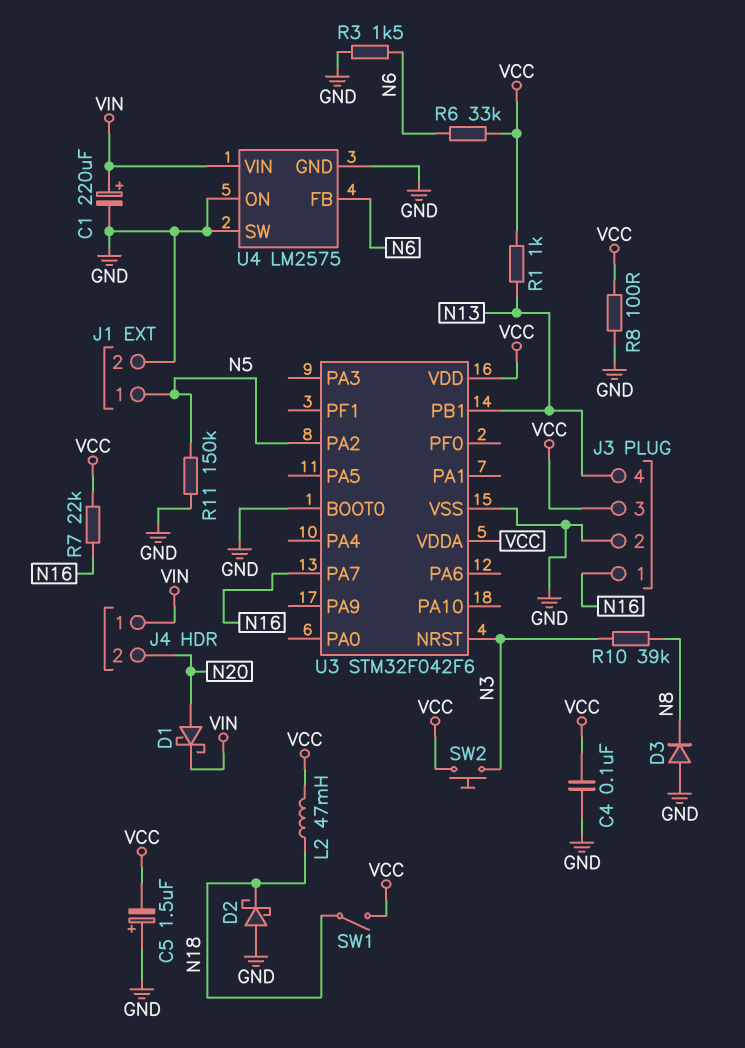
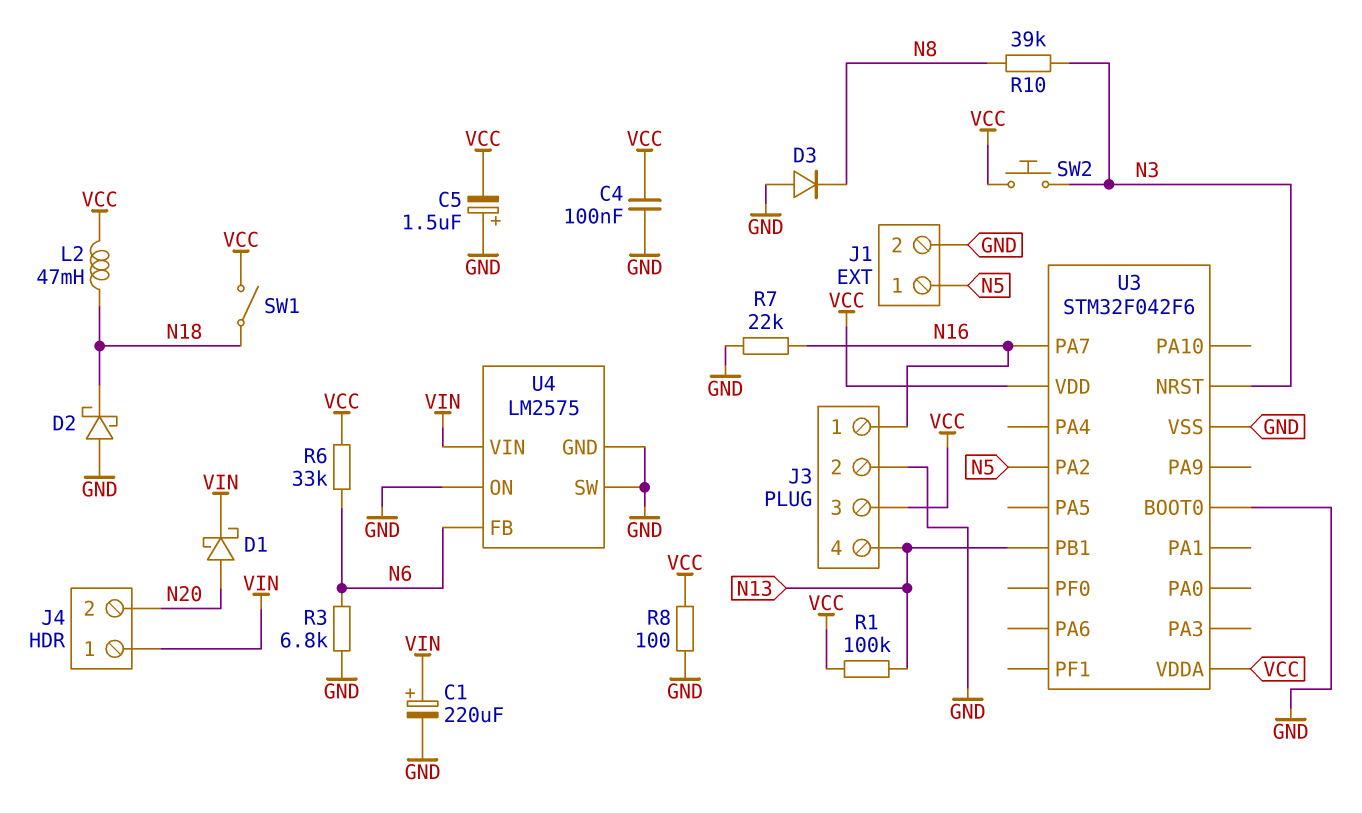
R1: 1k (N13, VCC) -> 100k (N13, VCC)
R3: 1.5k (GND, N6) -> 6.8k (GND, N6)
R7: 22k (N16, VCC) -> 22k (GND, N16)
R11: 150k (GND, N5) -> none

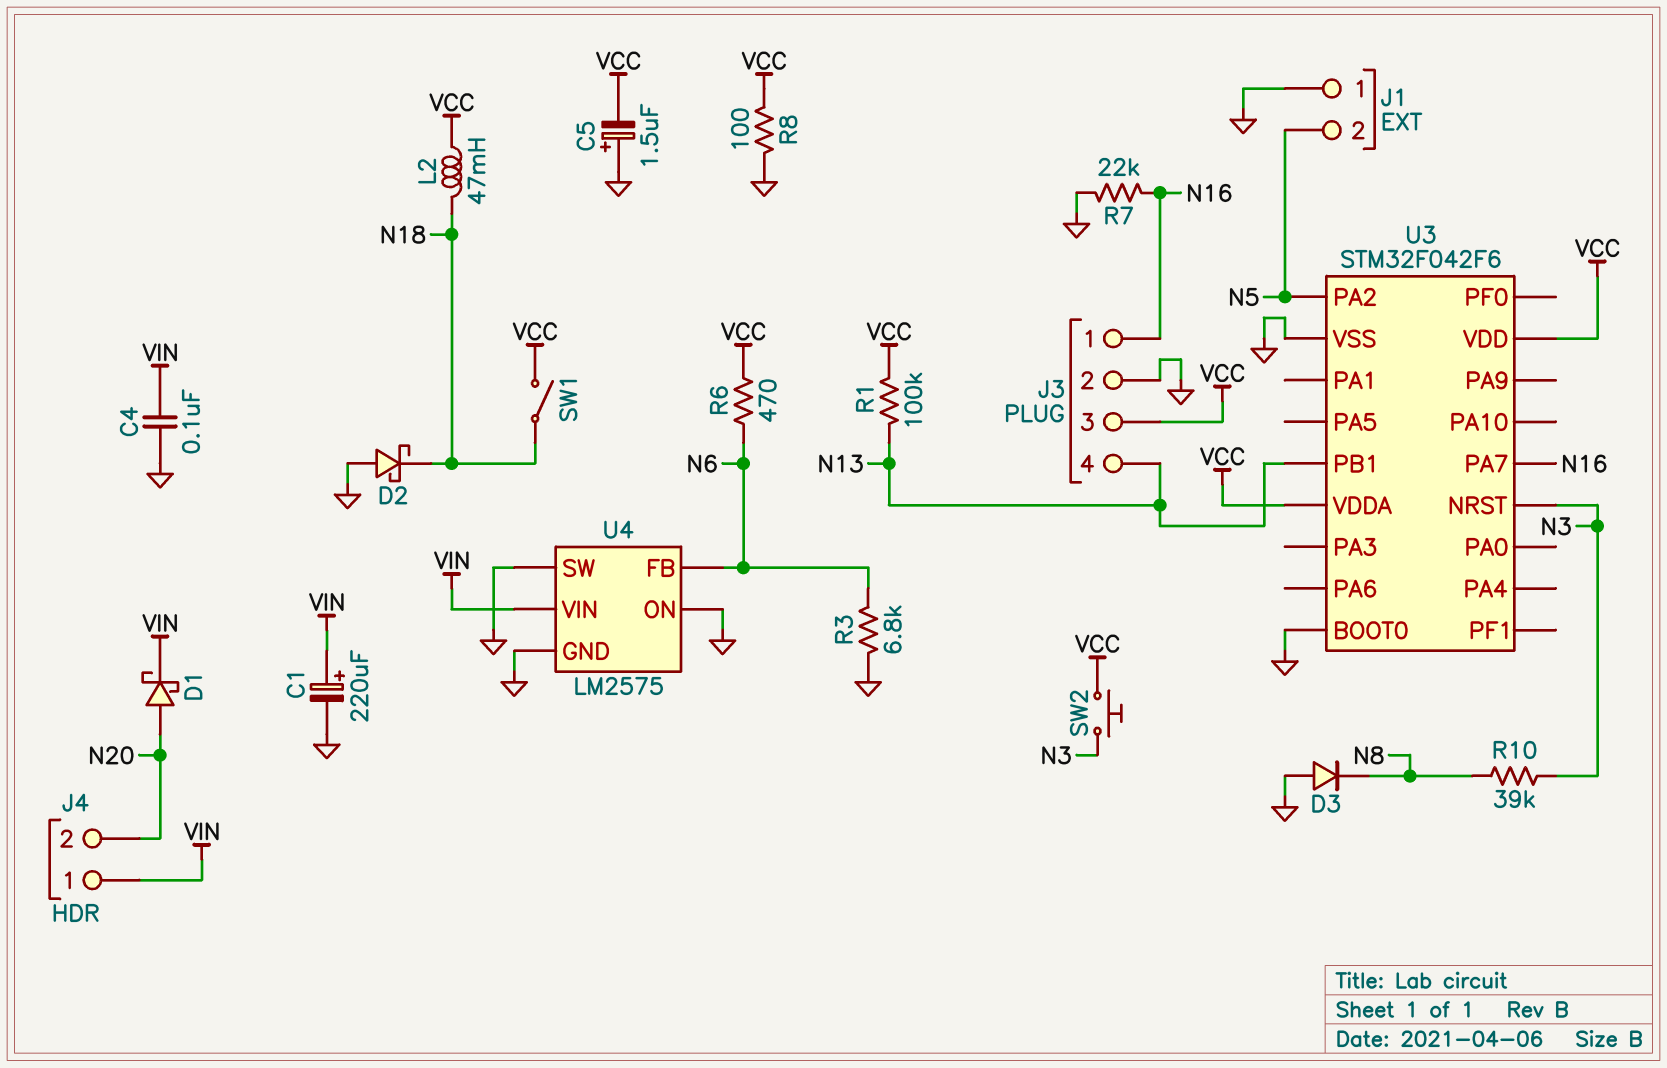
C4: 100nF (GND, VCC) -> 100nF (GND, VIN)
J1 pin 1: N5 -> GND
J1 pin 2: GND -> N5
R6: 33k (N6, VCC) -> 470 (N6, VCC)

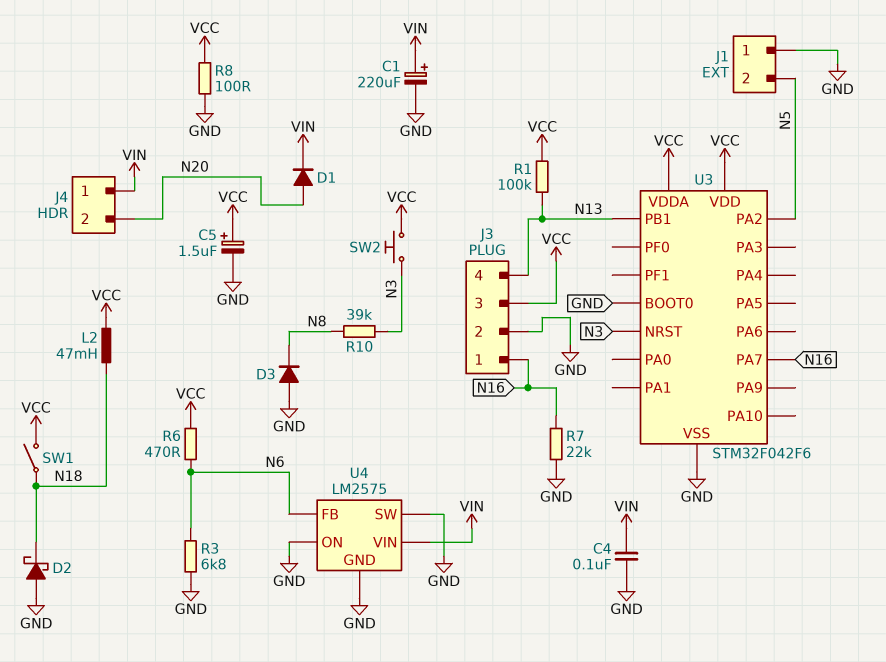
C5: 1.5uF (plus GND, minus VCC) -> 1.5uF (plus VCC, minus GND)
D1: schottky (A N20, K VIN) -> diode (A N20, K VIN)

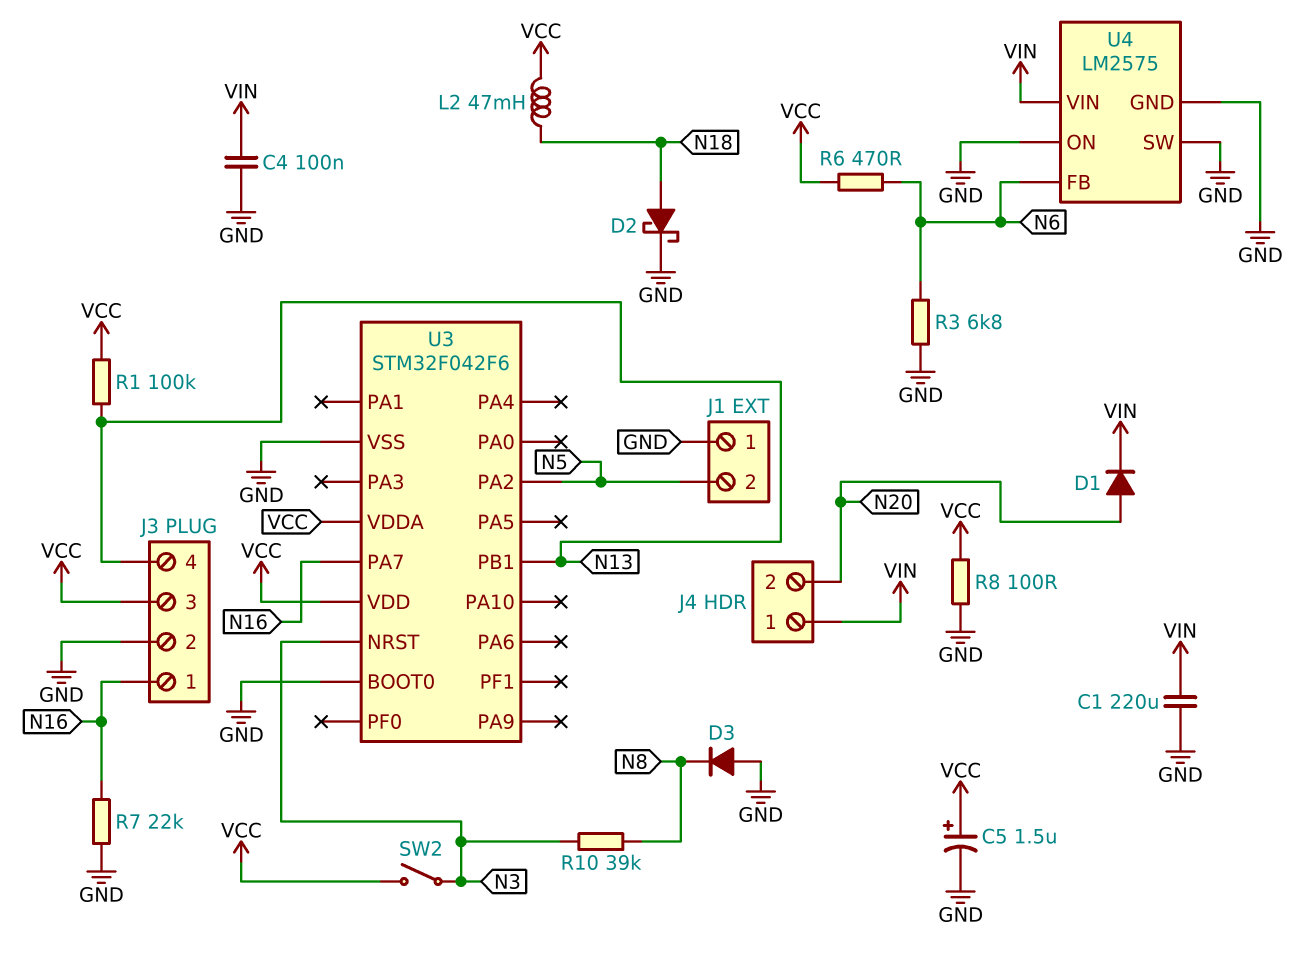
C1: 220uF (plus VIN, minus GND) -> 220uF (GND, VIN)
D2: schottky (A GND, K N18) -> schottky (A N18, K GND)
SW1: switch (N18, VCC) -> none
SW2: button (N3, VCC) -> switch (N3, VCC)

